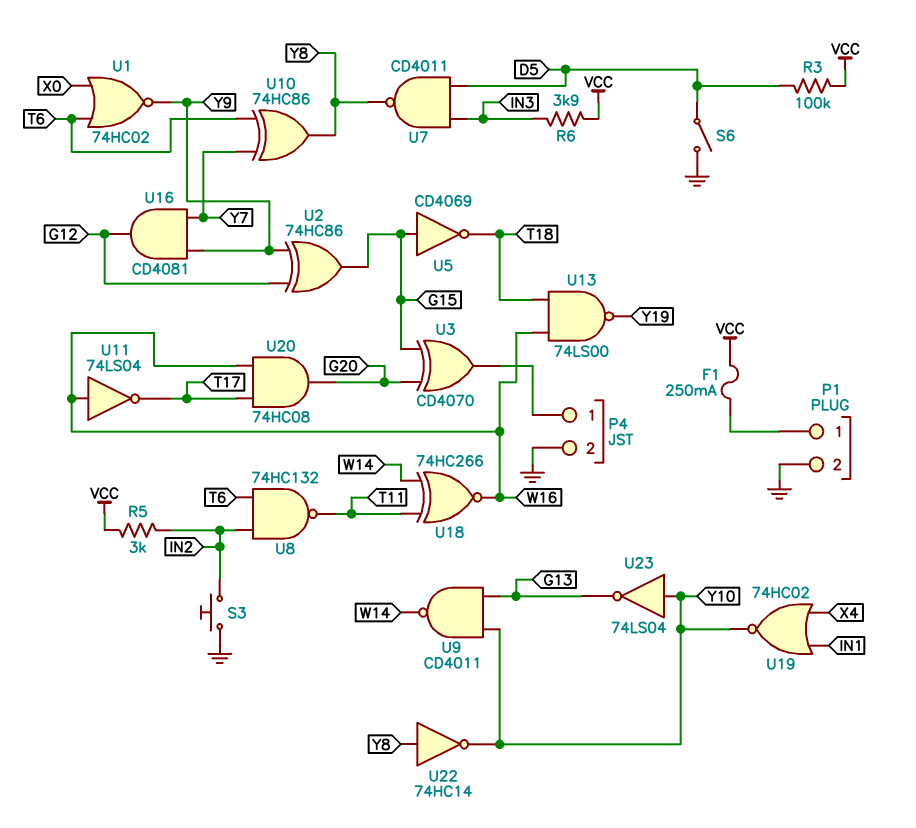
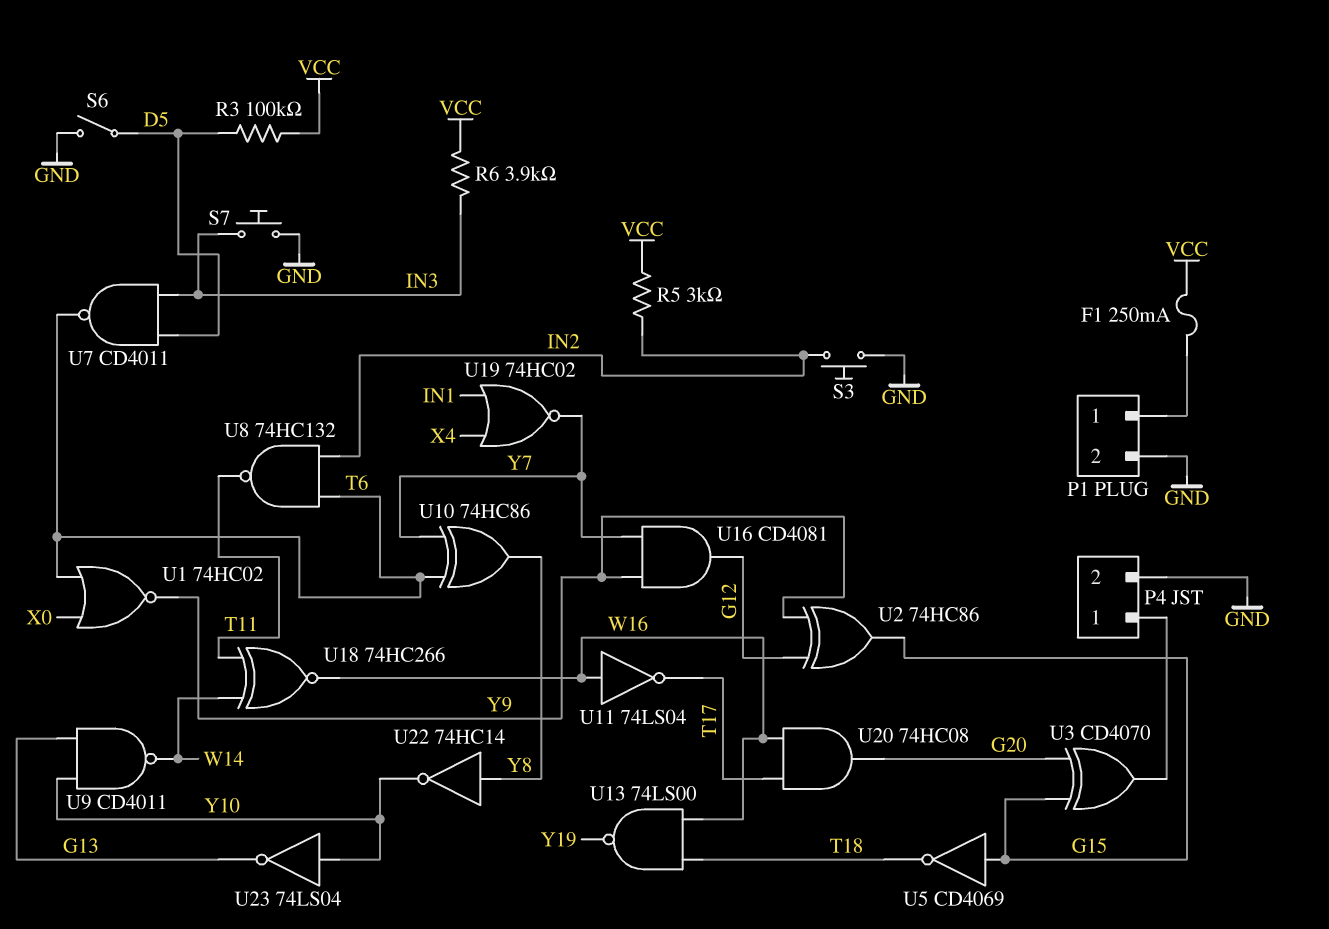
S7: none -> button (GND, IN3)
U7: NAND CD4011 (in D5, in IN3, out Y8) -> NAND CD4011 (in D5, in IN3, out T6)
U19: NOR 74HC02 (in IN1, in X4, out Y10) -> NOR 74HC02 (in IN1, in X4, out Y7)

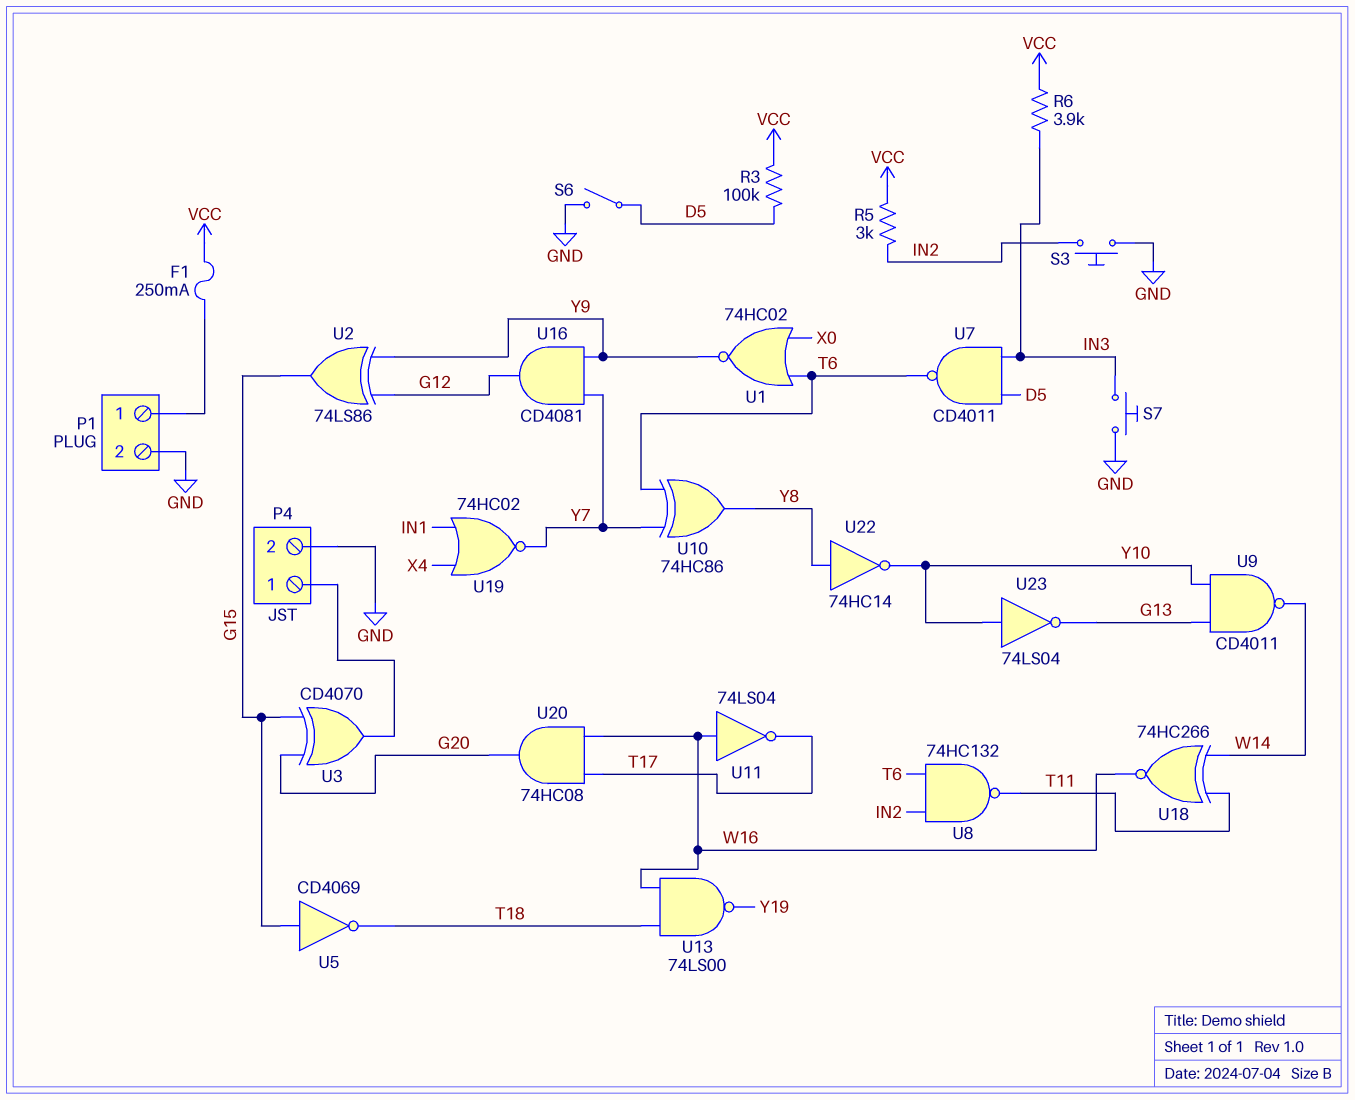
U2: XOR 74HC86 (in G12, in Y9, out G15) -> XOR 74LS86 (in G12, in Y9, out G15)

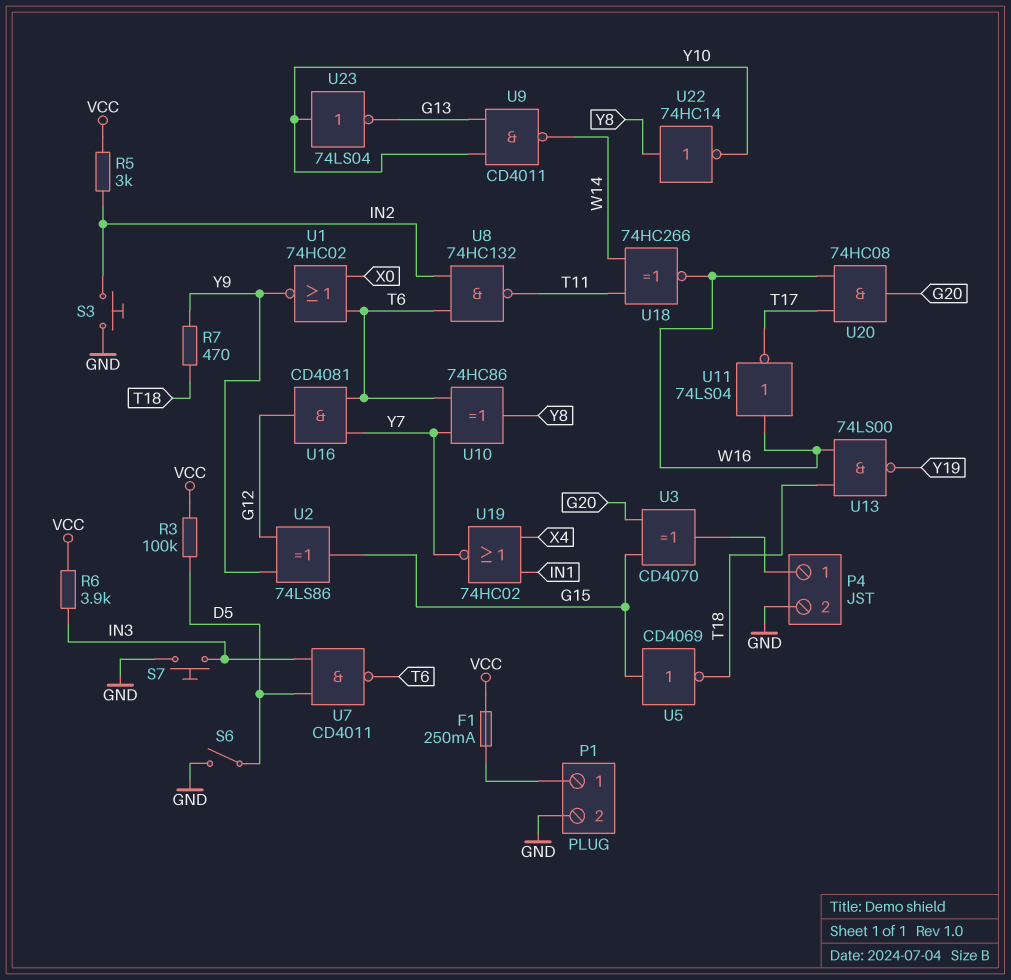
R7: none -> 470 (T18, Y9)
U16: AND CD4081 (in Y7, in Y9, out G12) -> AND CD4081 (in T6, in Y7, out G12)

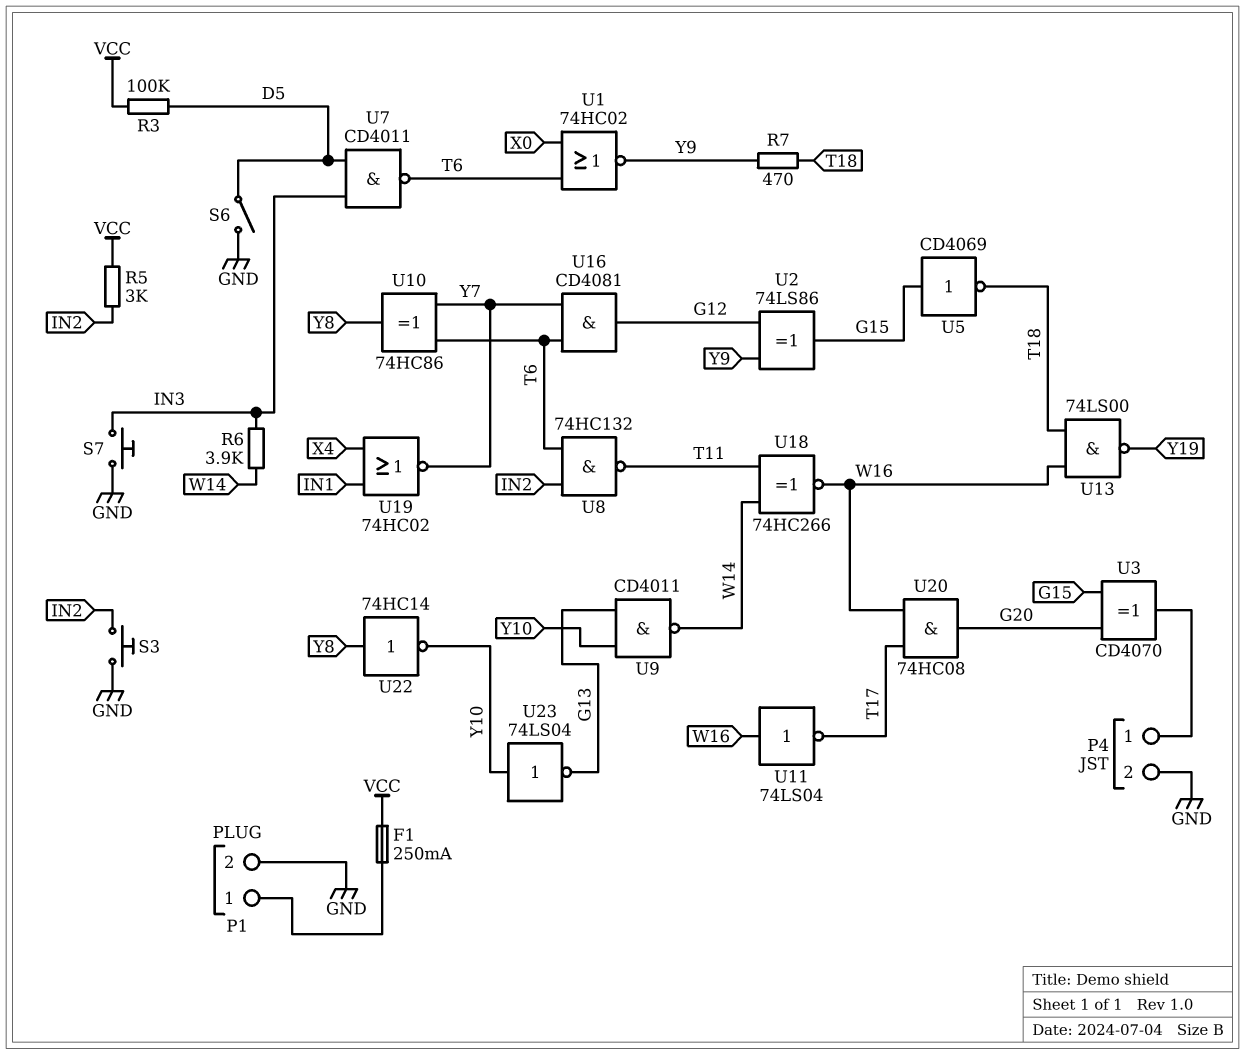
R6: 3.9k (IN3, VCC) -> 3.9k (IN3, W14)

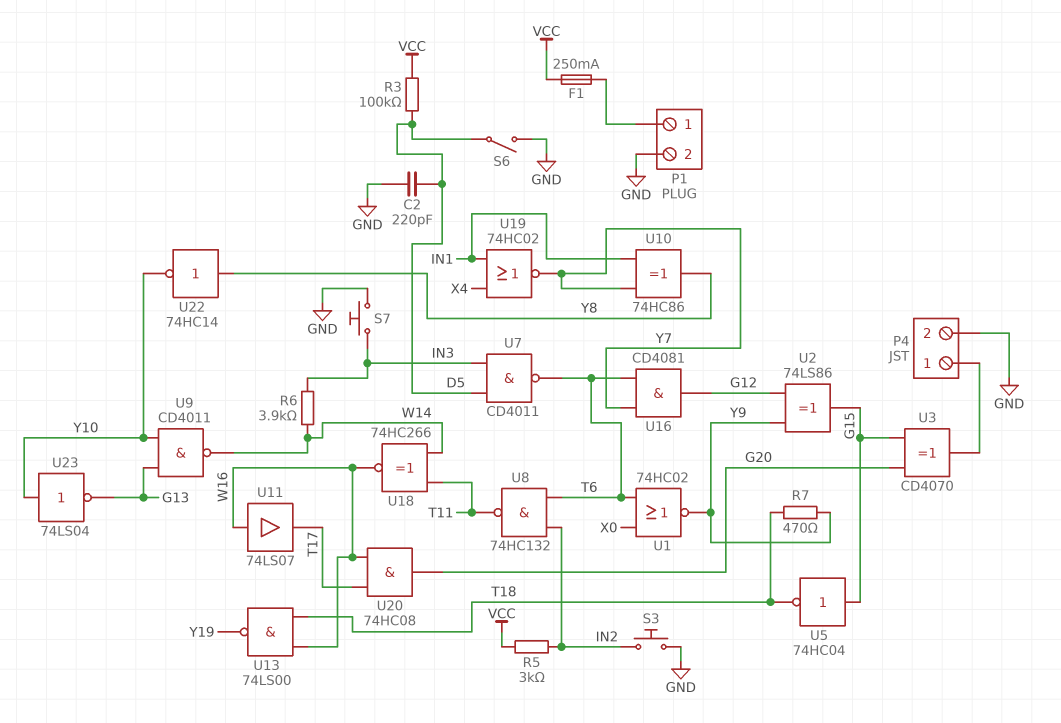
C2: none -> 220pF (D5, GND)
U5: NOT CD4069 (in G15, out T18) -> NOT 74HC04 (in G15, out T18)
U10: XOR 74HC86 (in T6, in Y7, out Y8) -> XOR 74HC86 (in IN1, in Y7, out Y8)
U11: NOT 74LS04 (in W16, out T17) -> buffer 74LS07 (in W16, out T17)

